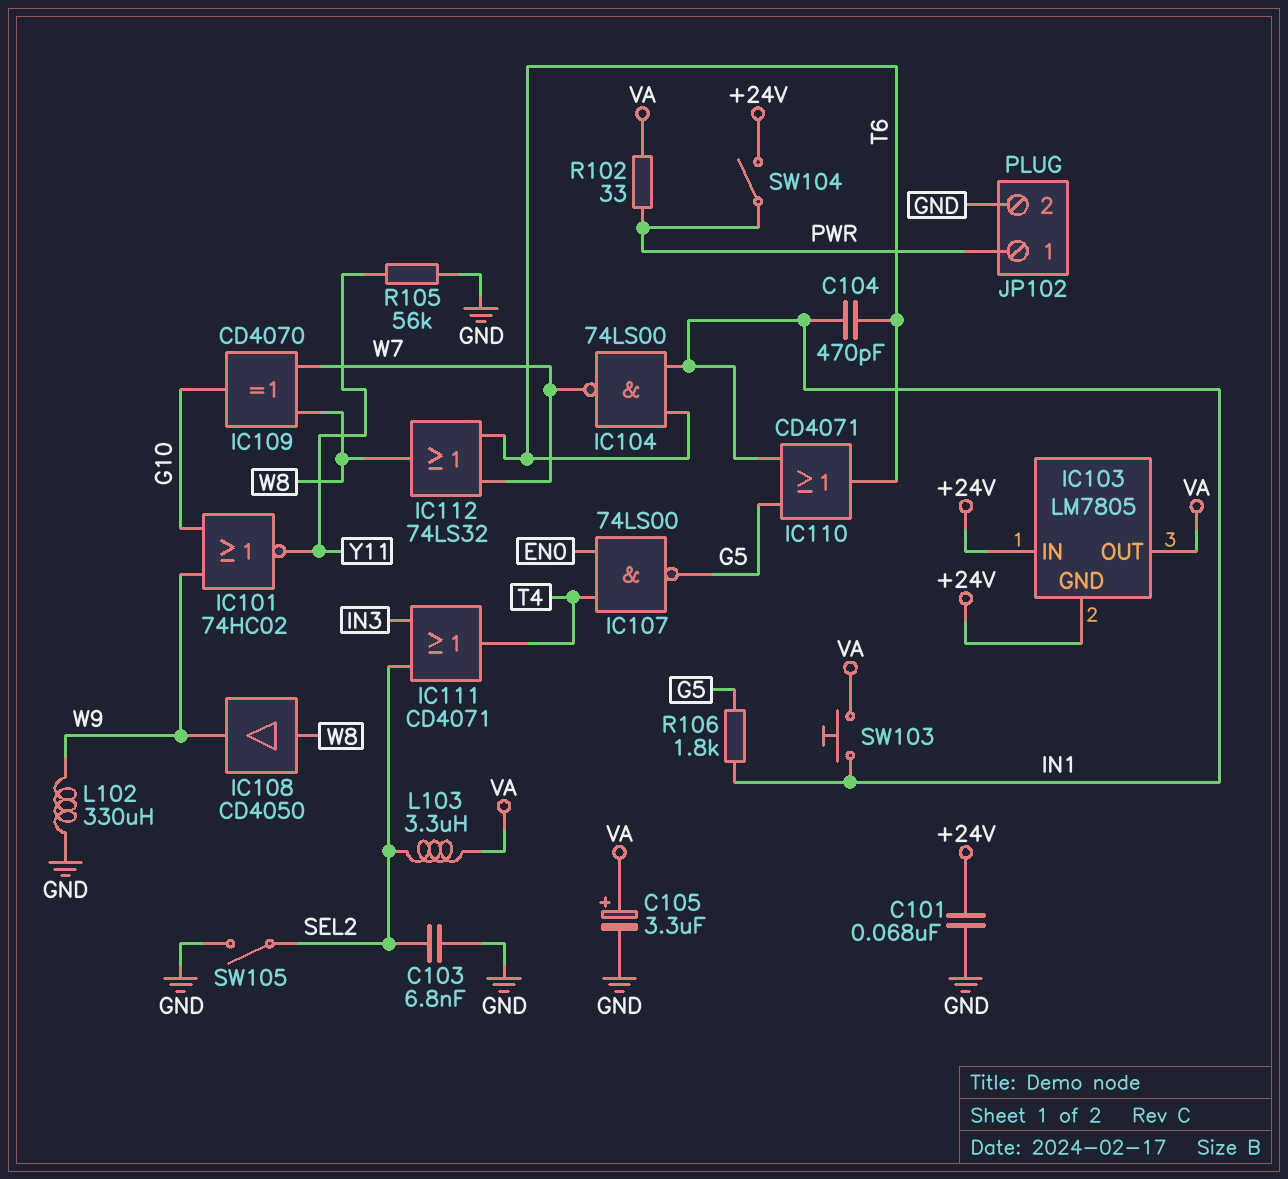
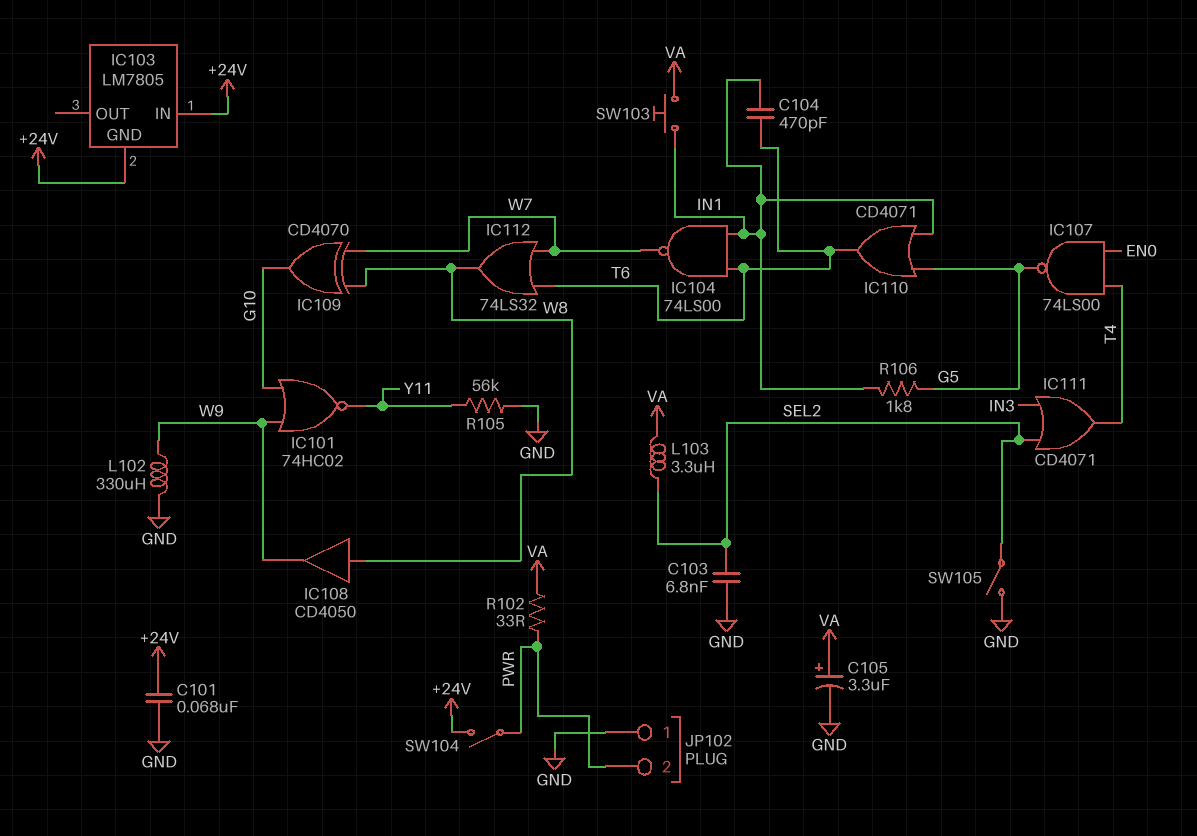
IC103 pin OUT: VA -> none
JP102 pin 1: PWR -> GND
JP102 pin 2: GND -> PWR

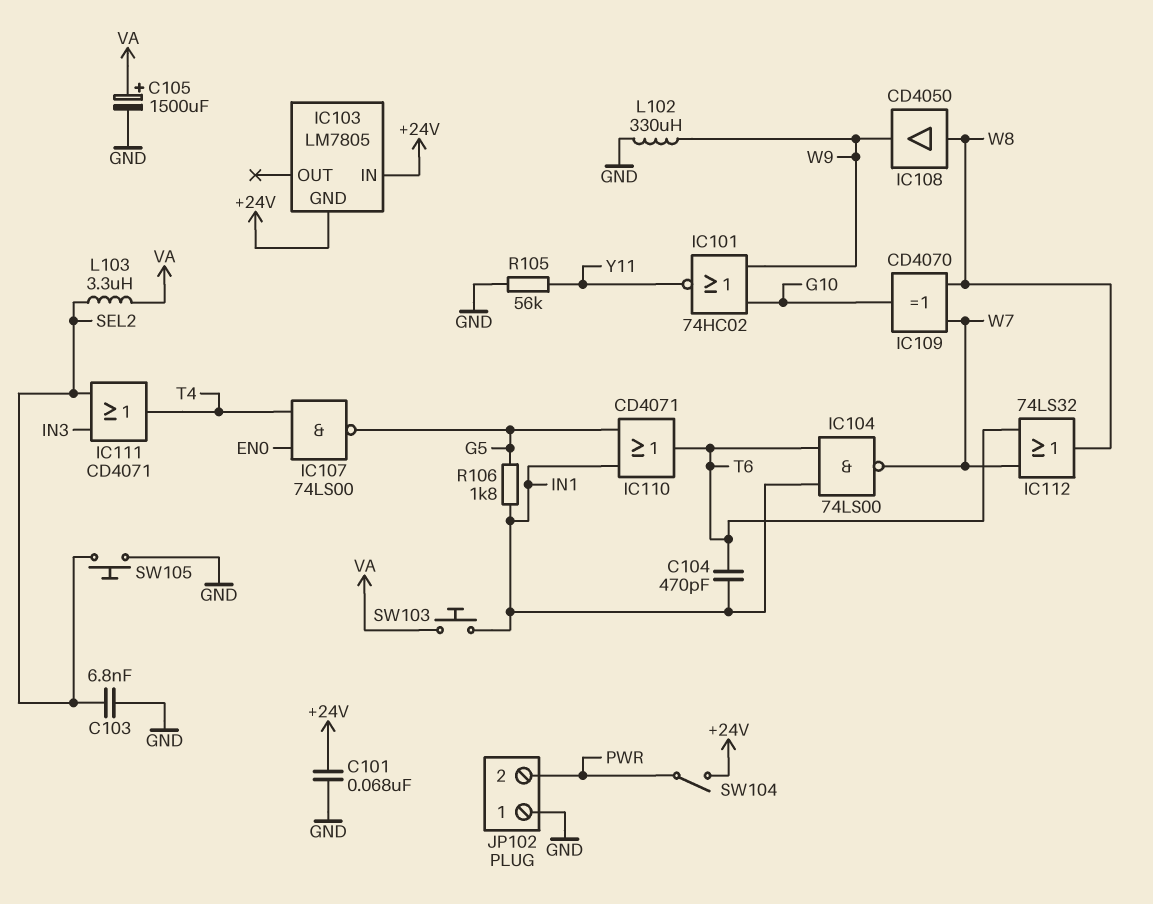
C105: 3.3uF (plus VA, minus GND) -> 1500uF (plus VA, minus GND)
R102: 33 (PWR, VA) -> none
SW105: switch (GND, SEL2) -> button (GND, SEL2)

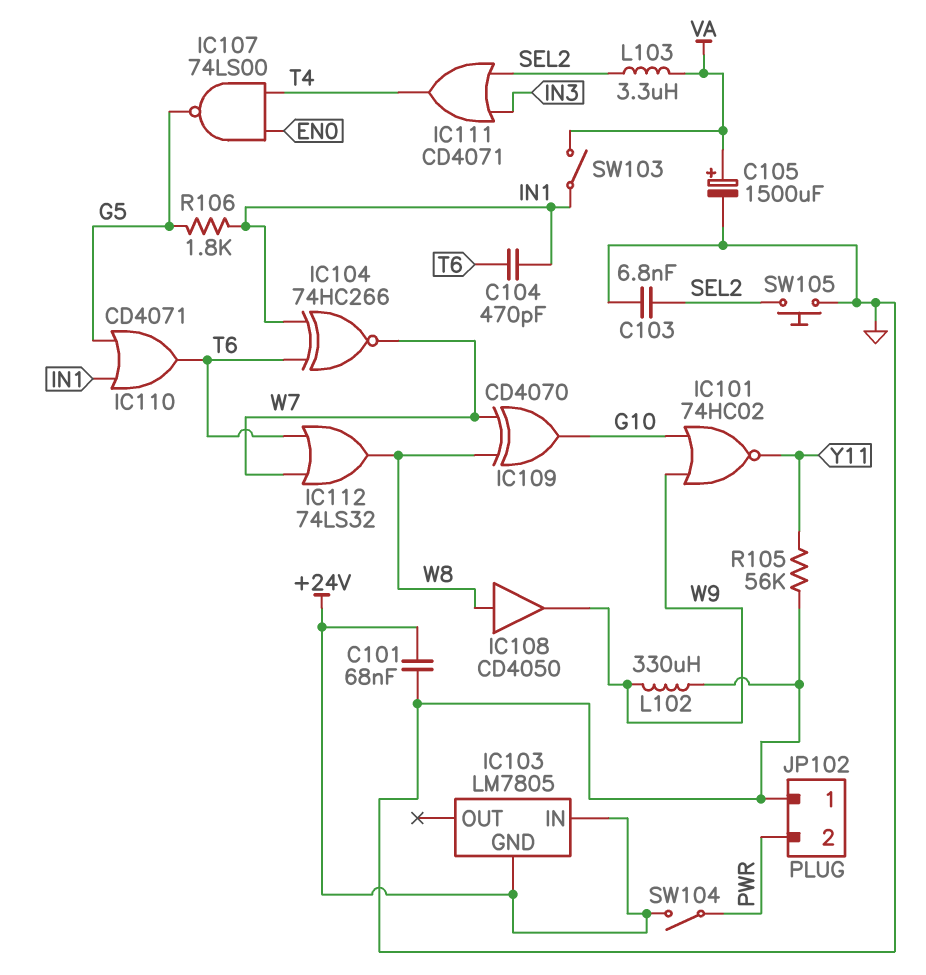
IC104: NAND 74LS00 (in IN1, in T6, out W7) -> XNOR 74HC266 (in IN1, in T6, out W7)
SW103: button (IN1, VA) -> switch (IN1, VA)

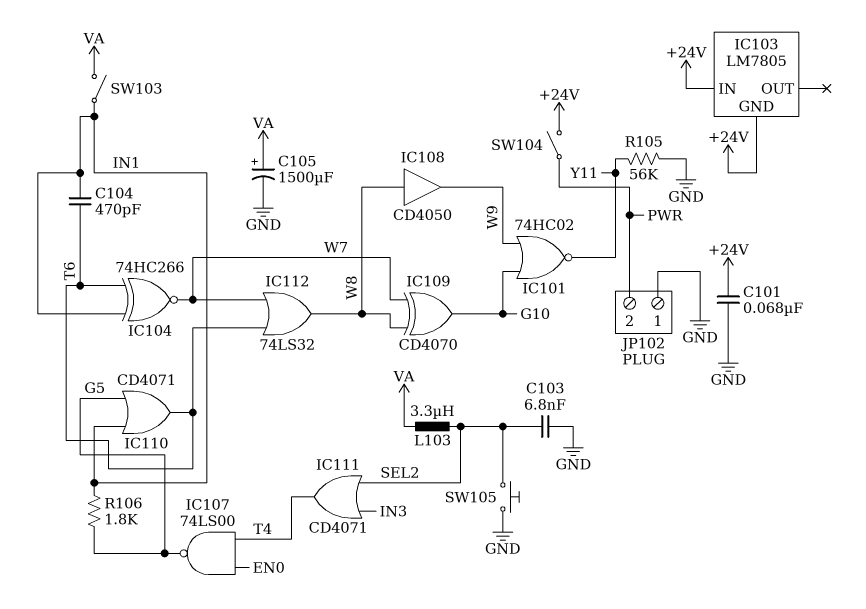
L102: 330uH (GND, W9) -> none

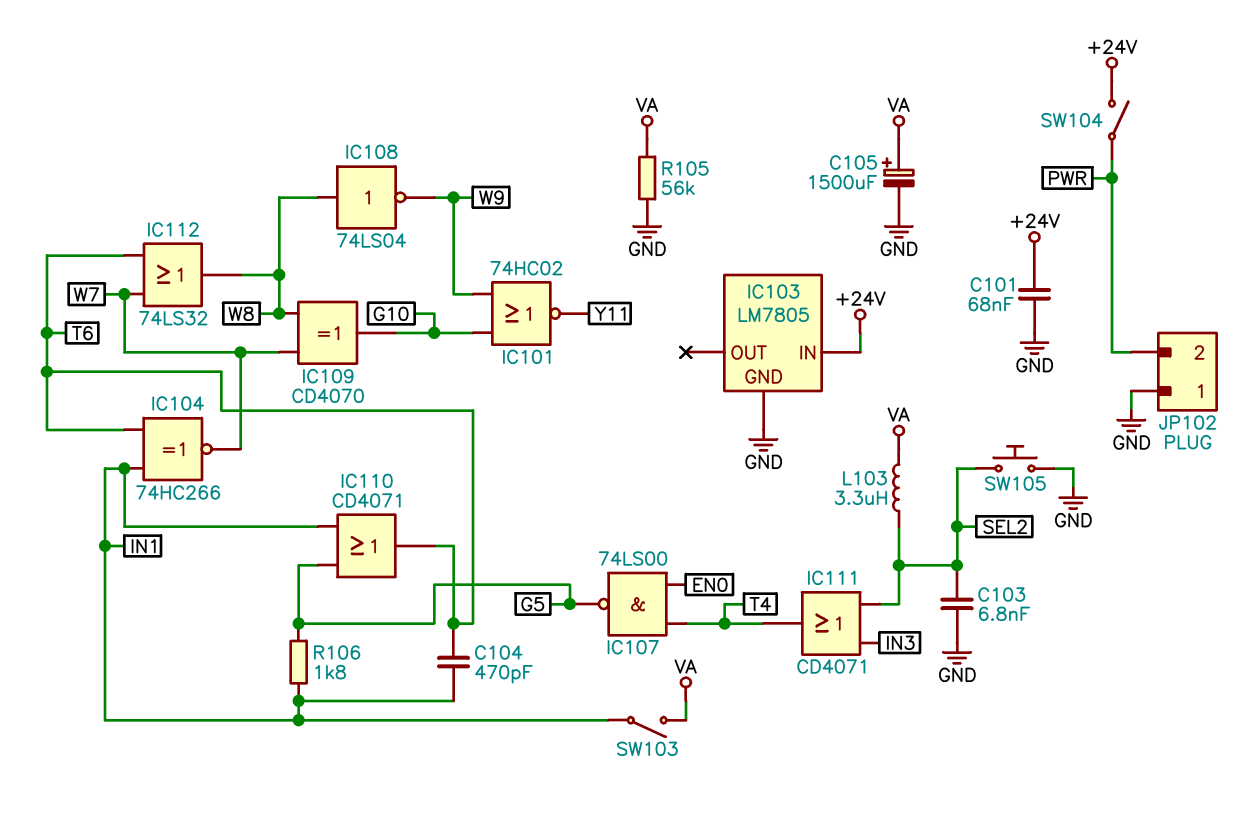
IC103 pin GND: +24V -> GND
IC108: buffer CD4050 (in W8, out W9) -> NOT 74LS04 (in W8, out W9)
R105: 56k (GND, Y11) -> 56k (GND, VA)

